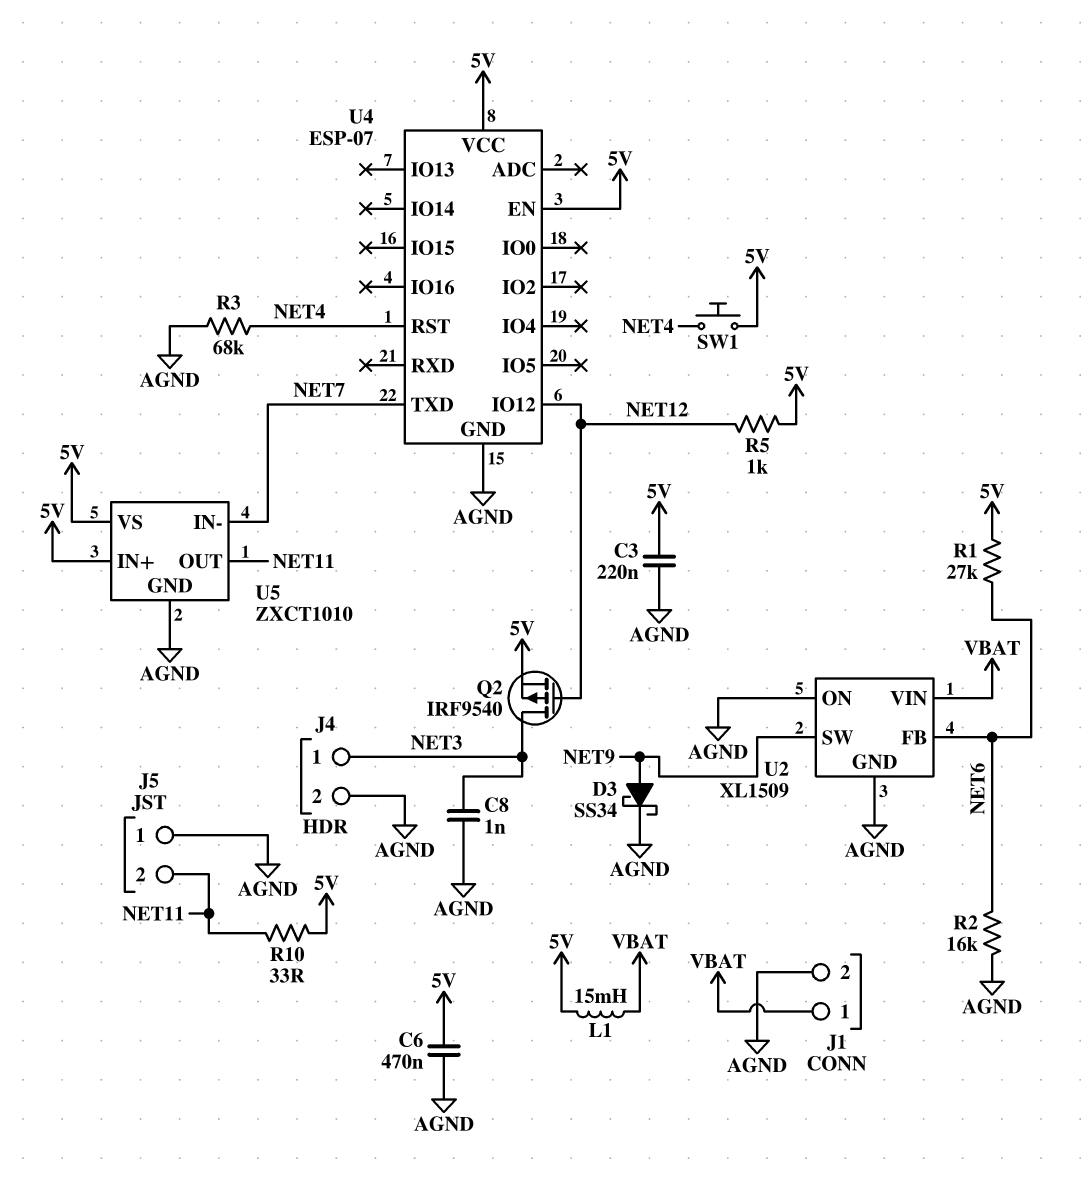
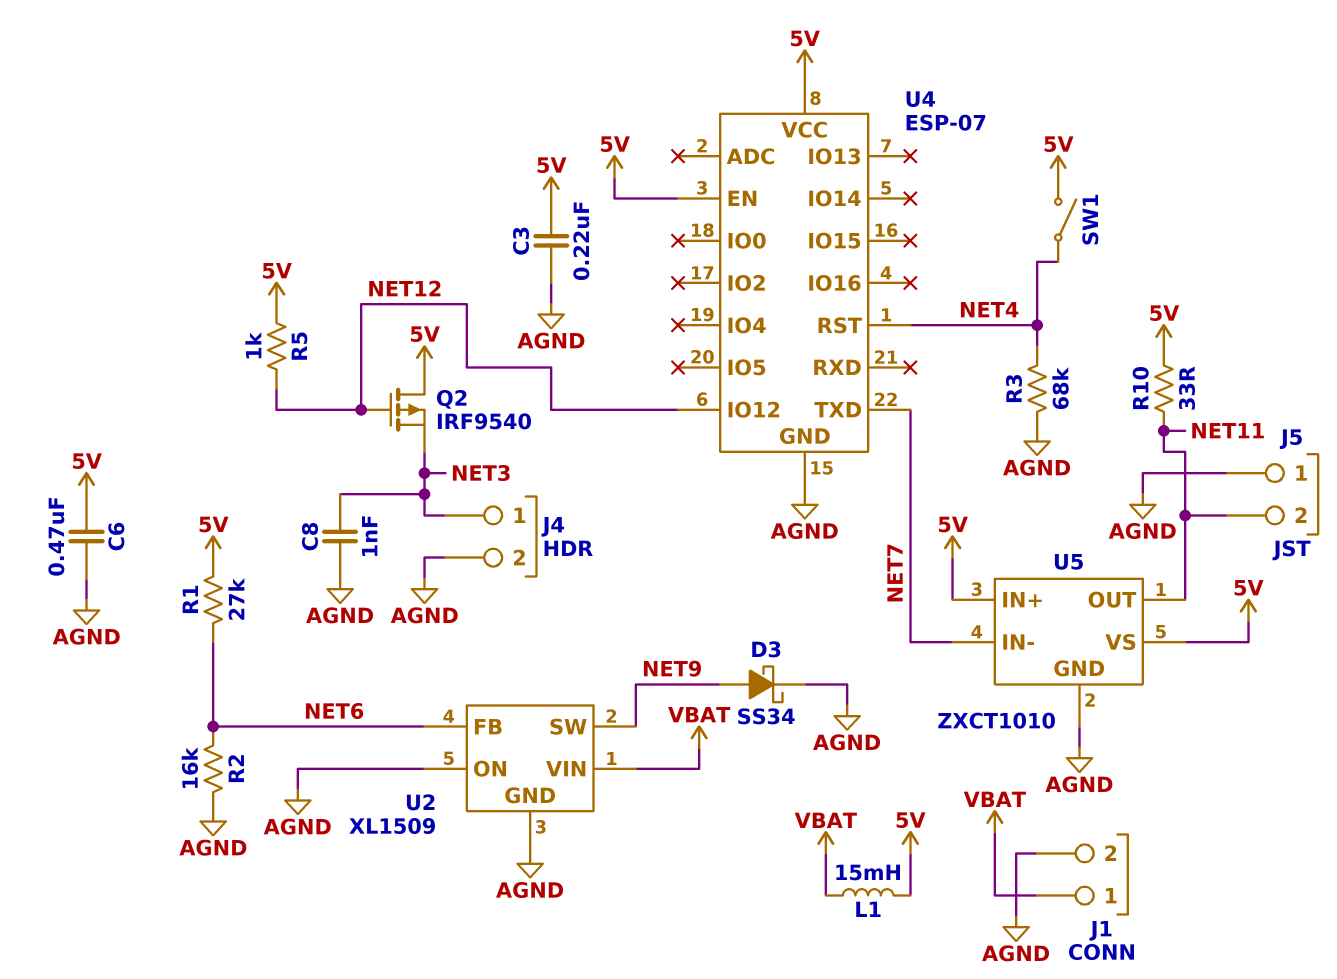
Q2: PMOS IRF9540 (G NET12, D NET3, S 5V) -> PMOS IRF9540 (G NET12, D 5V, S NET3)
SW1: button (5V, NET4) -> switch (5V, NET4)

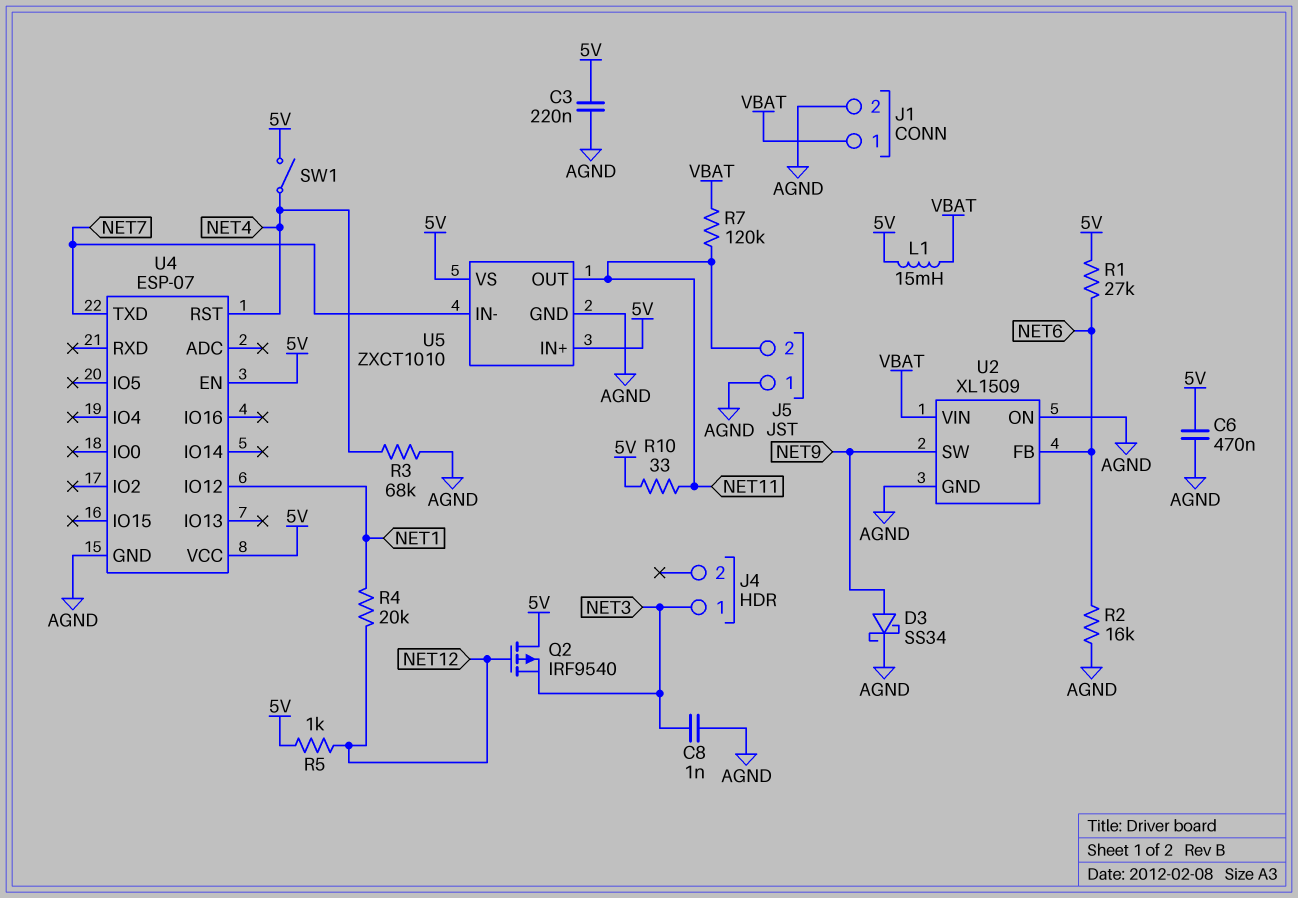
J4 pin 2: AGND -> none
R4: none -> 20k (NET1, NET12)
R7: none -> 120k (NET11, VBAT)
U4 pin IO12: NET12 -> NET1

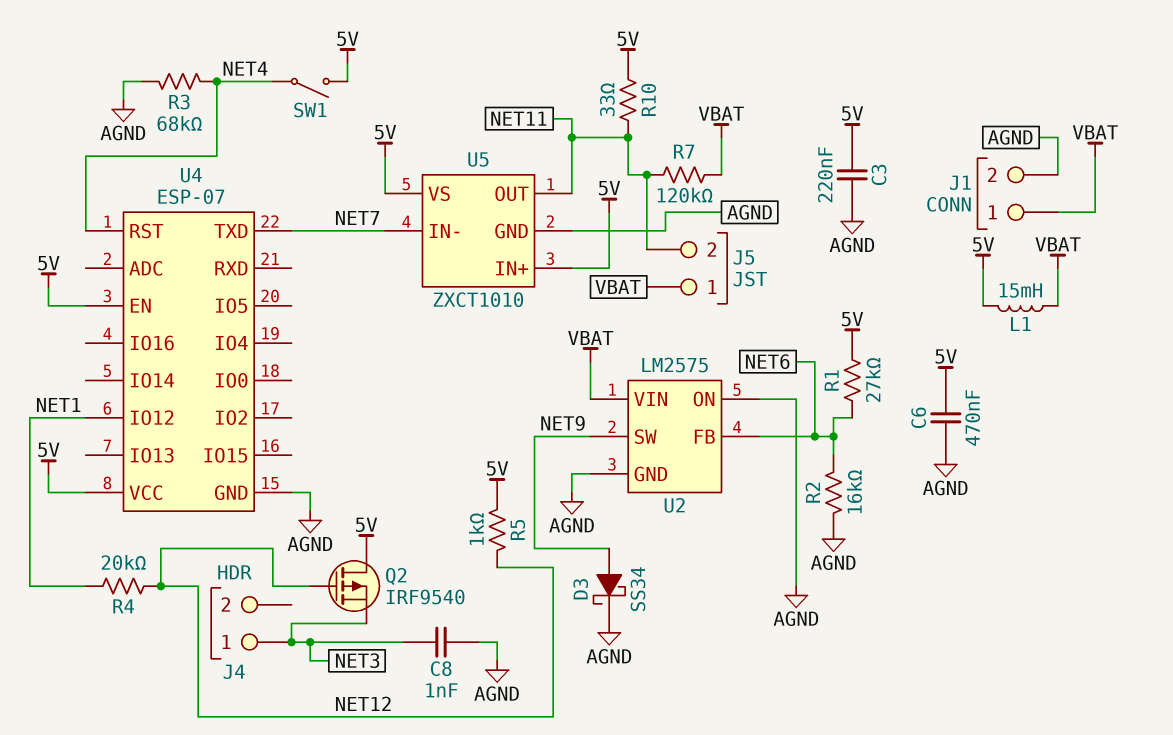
J5 pin 1: AGND -> VBAT
U2: XL1509 -> LM2575

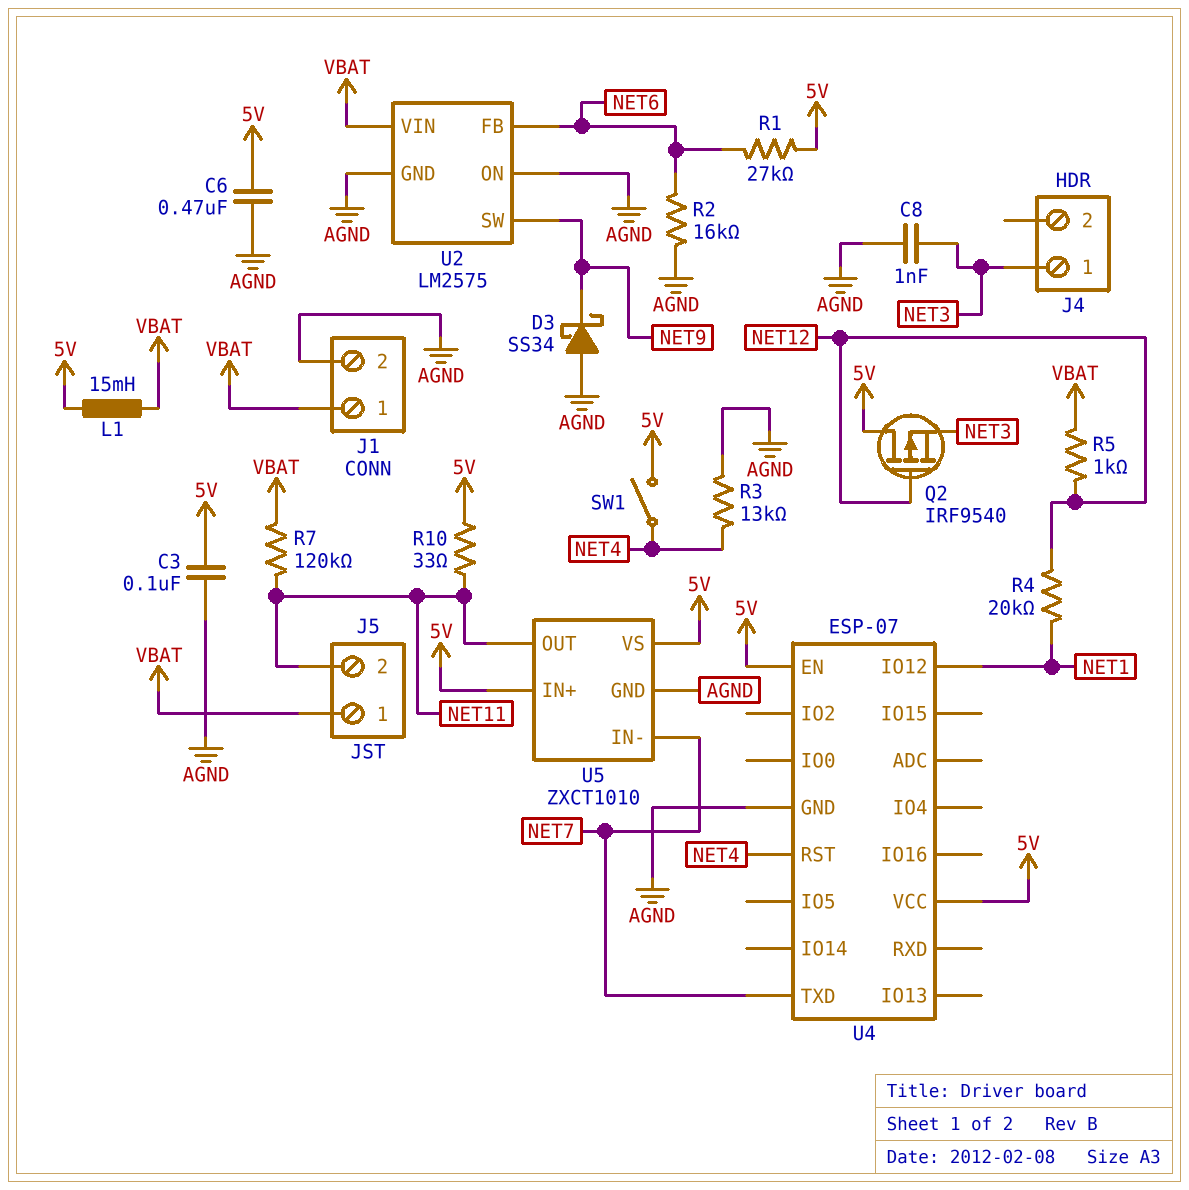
C3: 220nF (5V, AGND) -> 100nF (5V, AGND)
D3: schottky SS34 (A NET9, K AGND) -> schottky SS34 (A AGND, K NET9)
R3: 68k (AGND, NET4) -> 13k (AGND, NET4)
R5: 1k (5V, NET12) -> 1k (NET12, VBAT)

